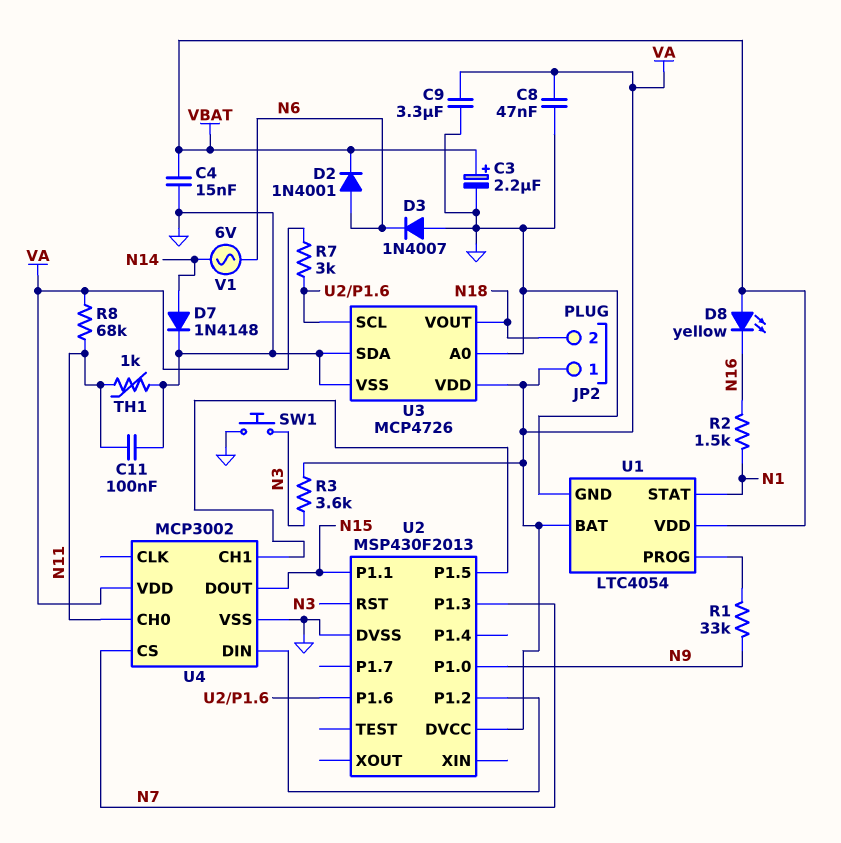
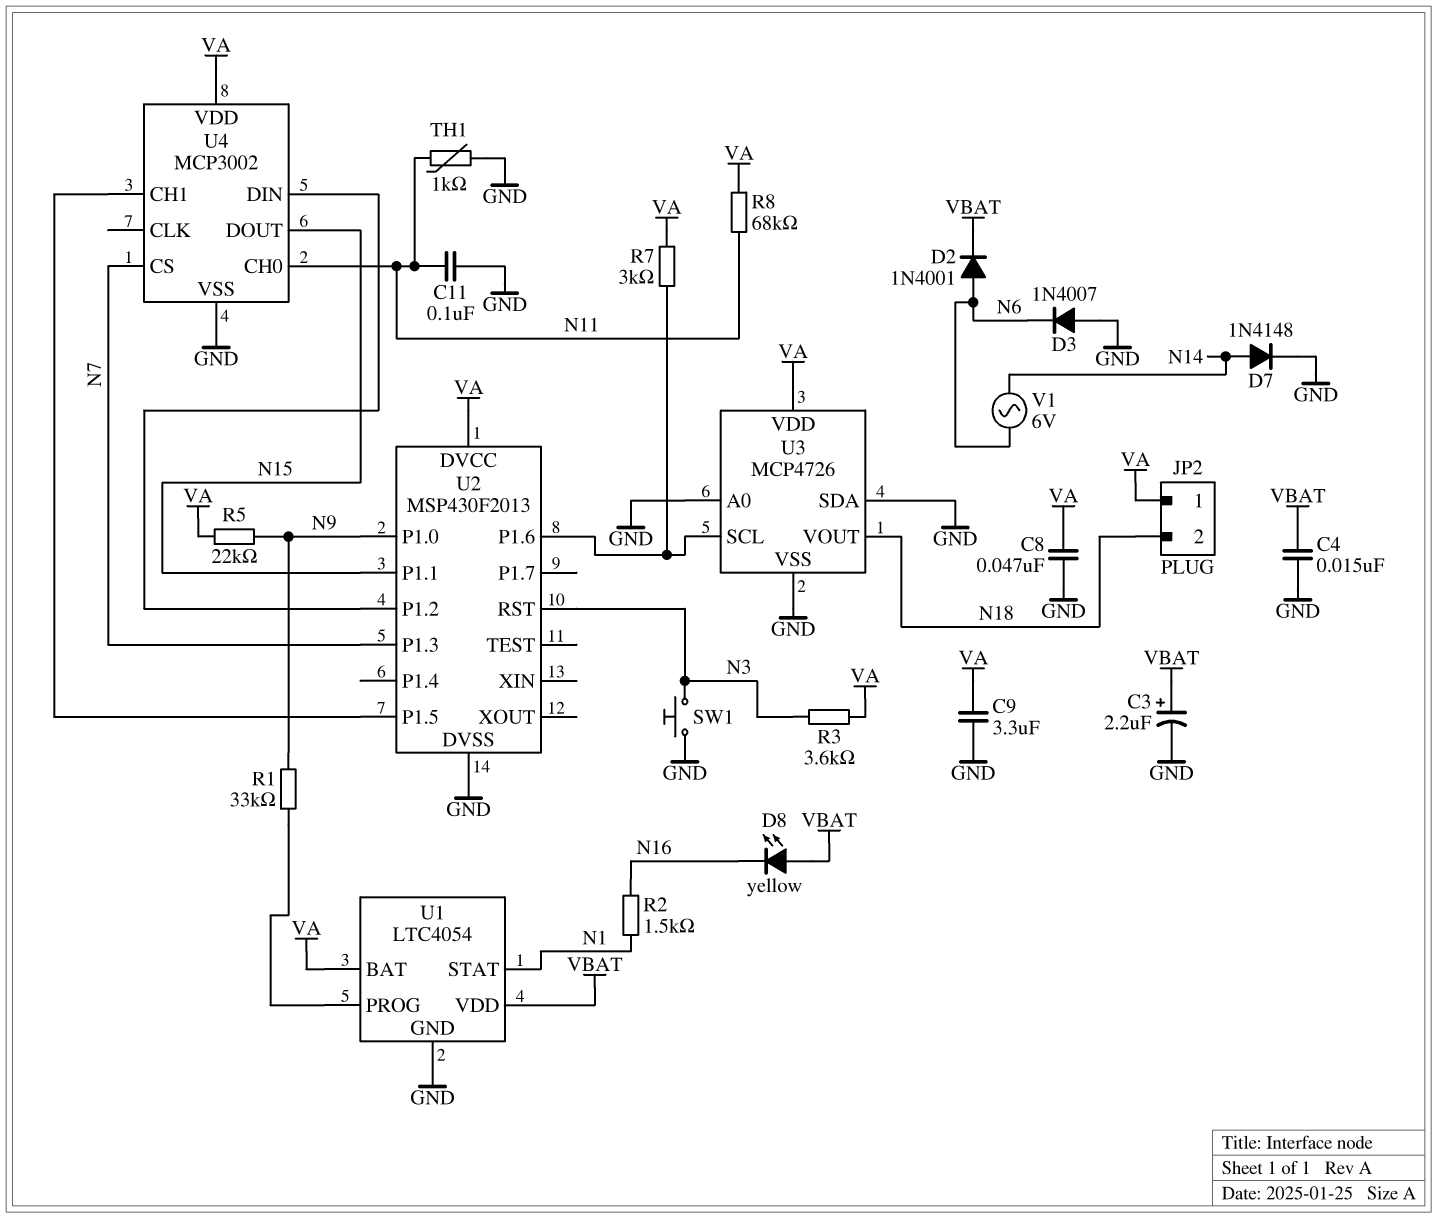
R5: none -> 22k (N9, VA)

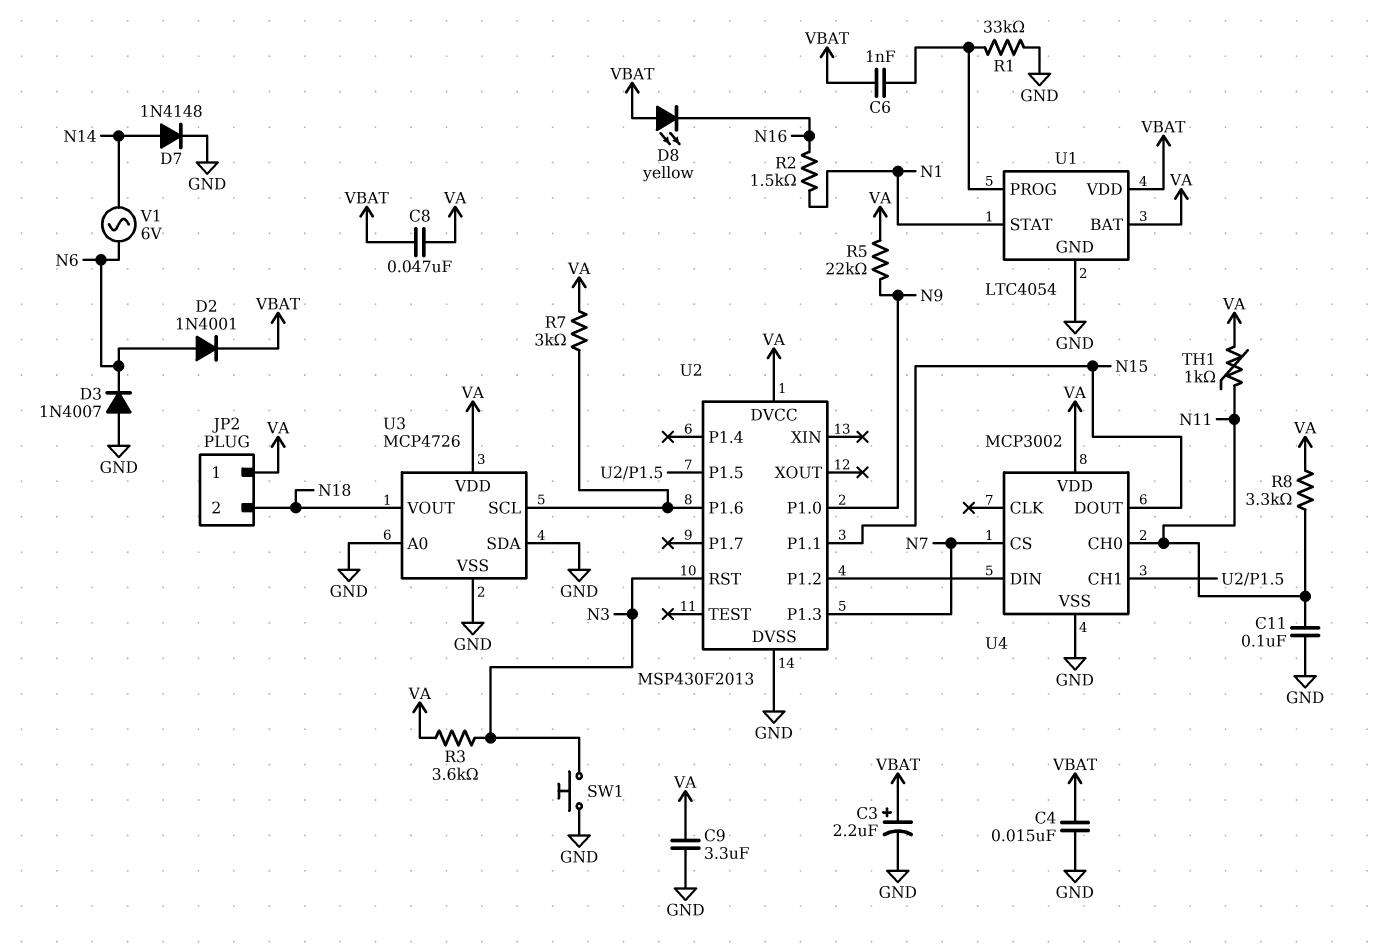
C6: none -> 1nF (U1/PROG, VBAT)
C8: 47nF (GND, VA) -> 47nF (VA, VBAT)
R1: 33k (N9, U1/PROG) -> 33k (GND, U1/PROG)
R8: 68k (N11, VA) -> 3.3k (N11, VA)
TH1: 1k (GND, N11) -> 1k (N11, VA)

